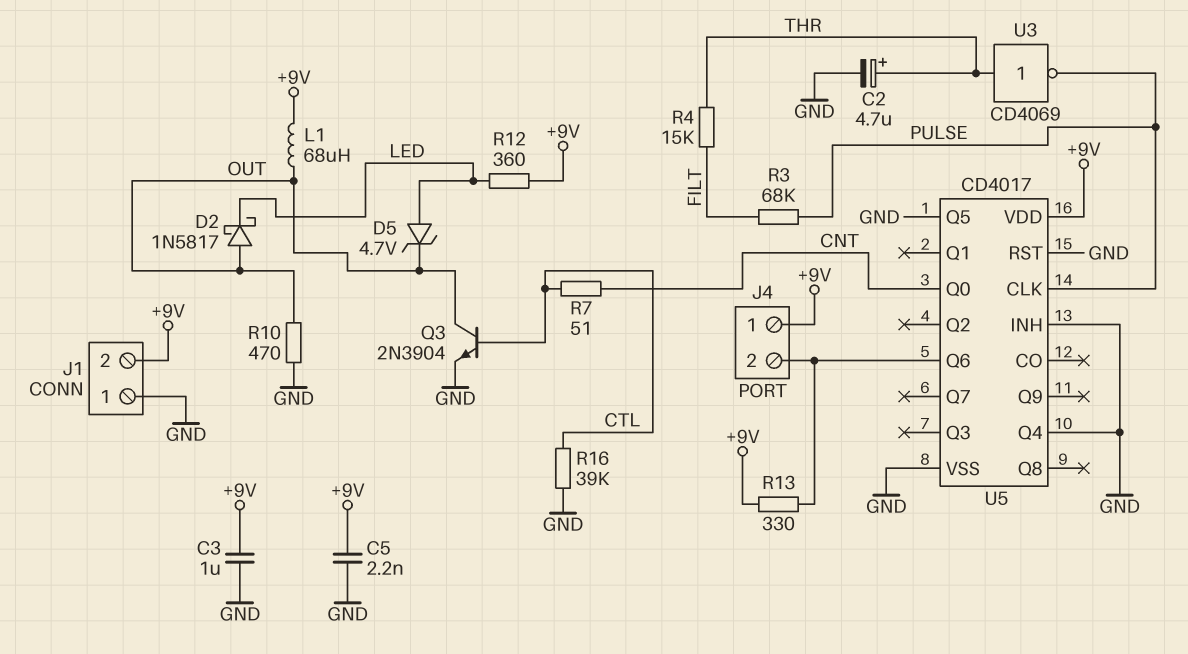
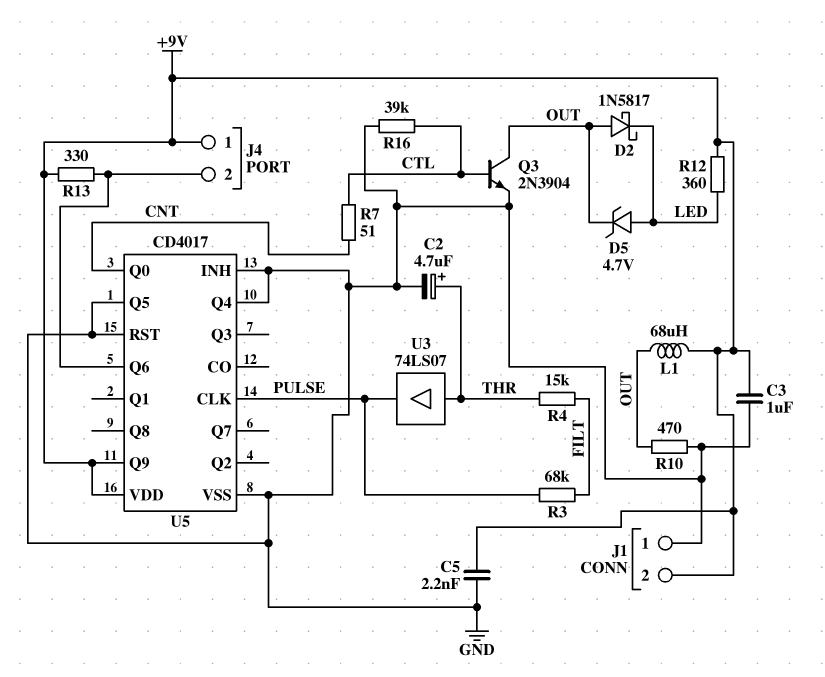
U3: NOT CD4069 (in THR, out PULSE) -> buffer 74LS07 (in THR, out PULSE)
U5 pin Q9: none -> +9V

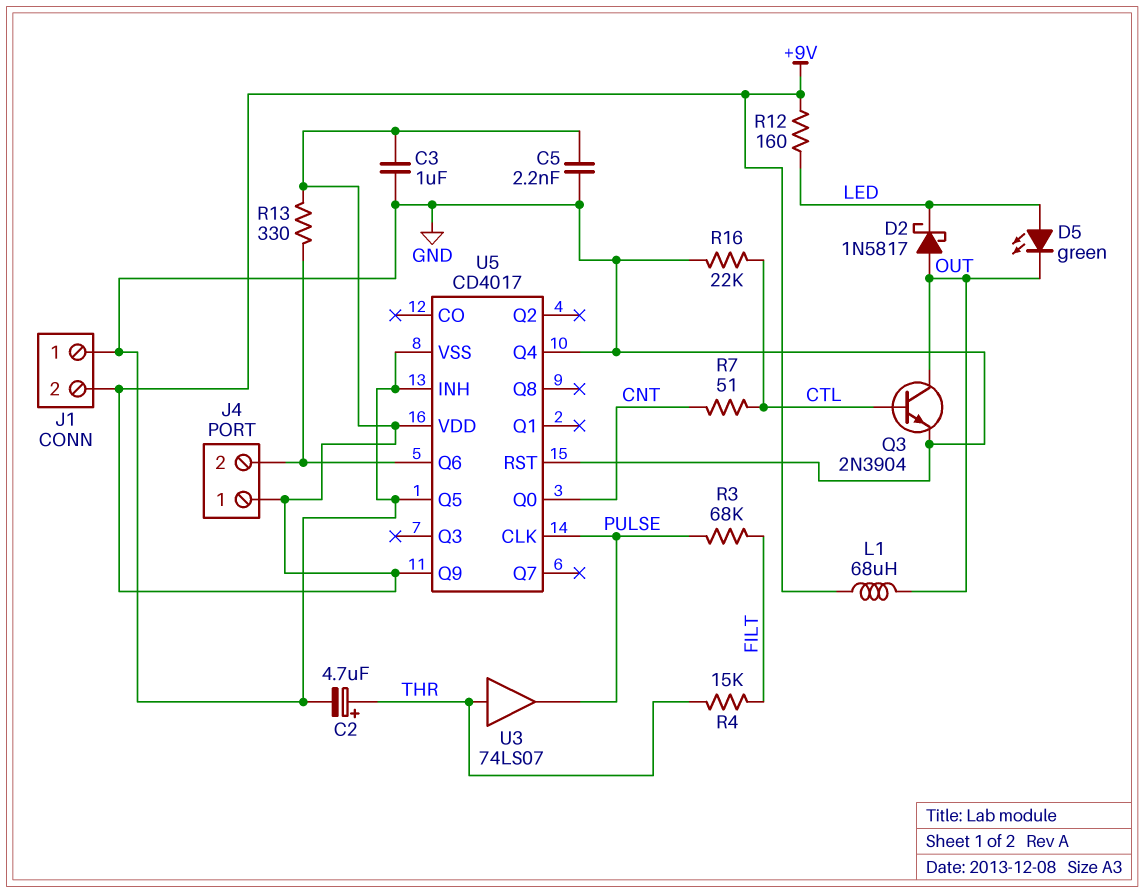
D5: zener 4.7V (A LED, K OUT) -> LED green (A LED, K OUT)
R10: 470 (GND, OUT) -> none
R12: 360 (+9V, LED) -> 160 (+9V, LED)
R16: 39k (CTL, GND) -> 22k (CTL, GND)

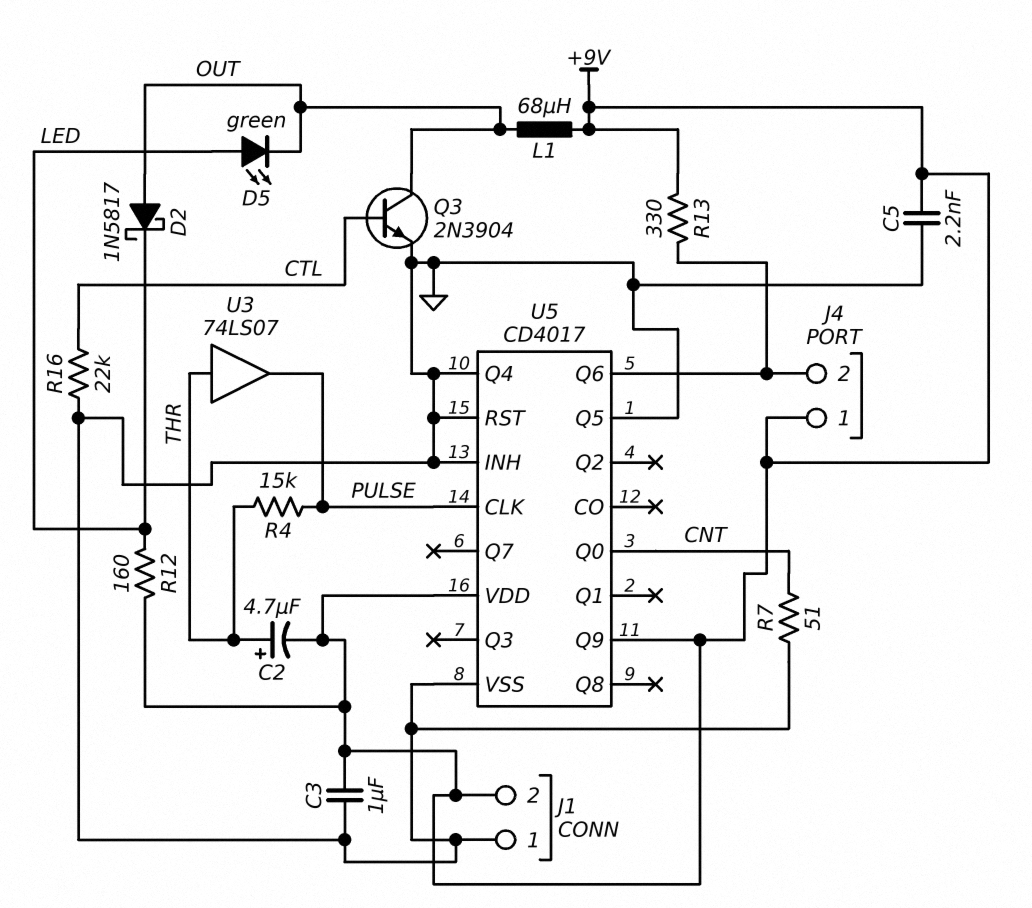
C2: 4.7uF (plus THR, minus GND) -> 4.7uF (plus THR, minus +9V)
R3: 68k (FILT, PULSE) -> none
R4: 15k (FILT, THR) -> 15k (PULSE, THR)
R7: 51 (CNT, CTL) -> 51 (CNT, GND)

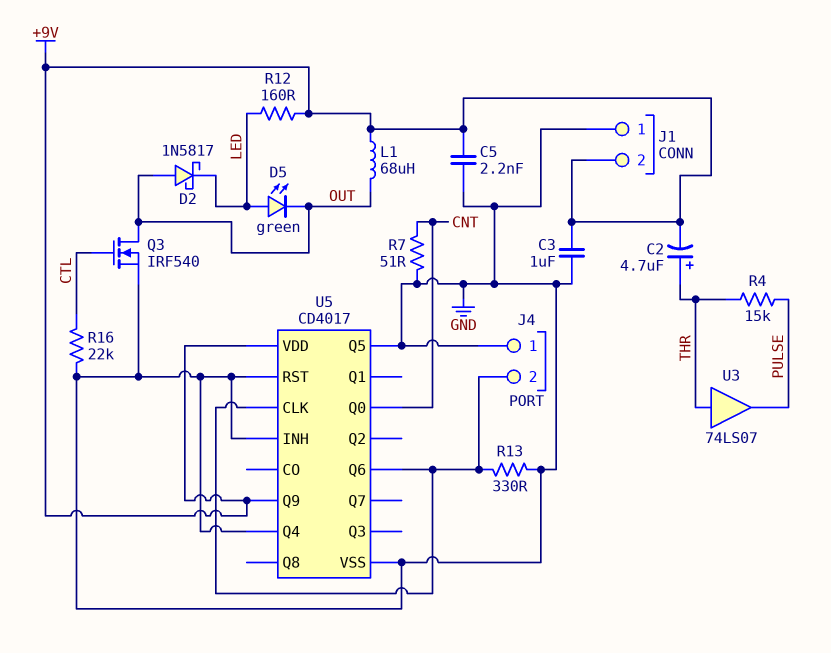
J4 pin 1: +9V -> GND
Q3: NPN 2N3904 (B CTL, C OUT, E GND) -> NMOS IRF540 (G CTL, D OUT, S GND)
R13: 330 (+9V, J4/2) -> 330 (GND, J4/2)
U5 pin CLK: PULSE -> J4/2

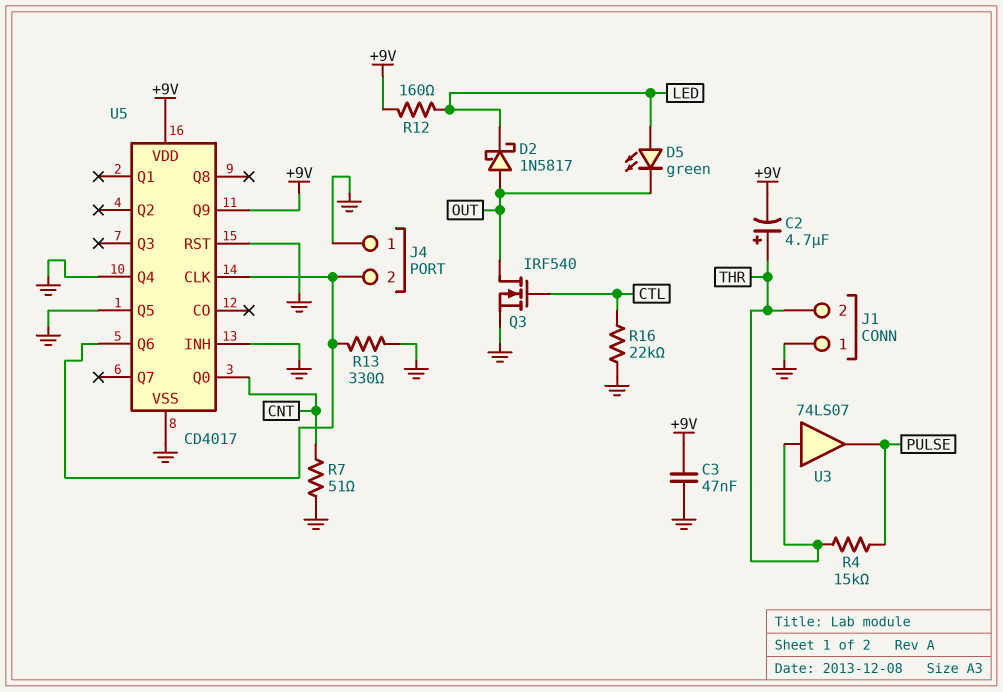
C3: 1uF (+9V, GND) -> 47nF (+9V, GND)
C5: 2.2nF (+9V, GND) -> none
J1 pin 2: +9V -> THR
L1: 68uH (+9V, OUT) -> none

